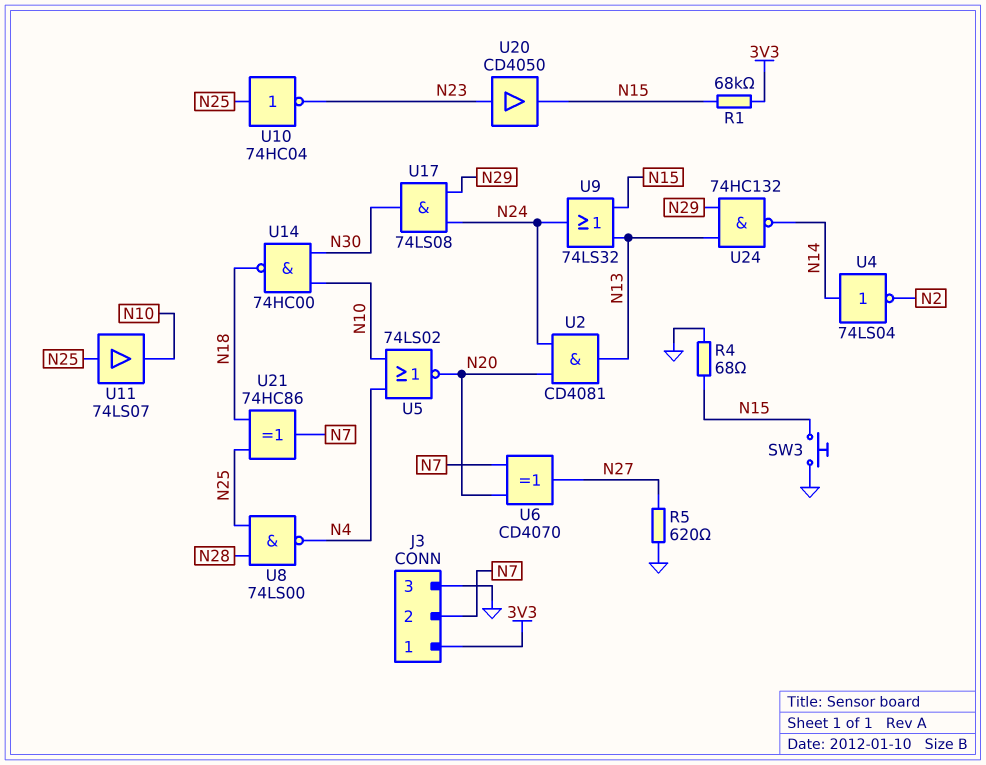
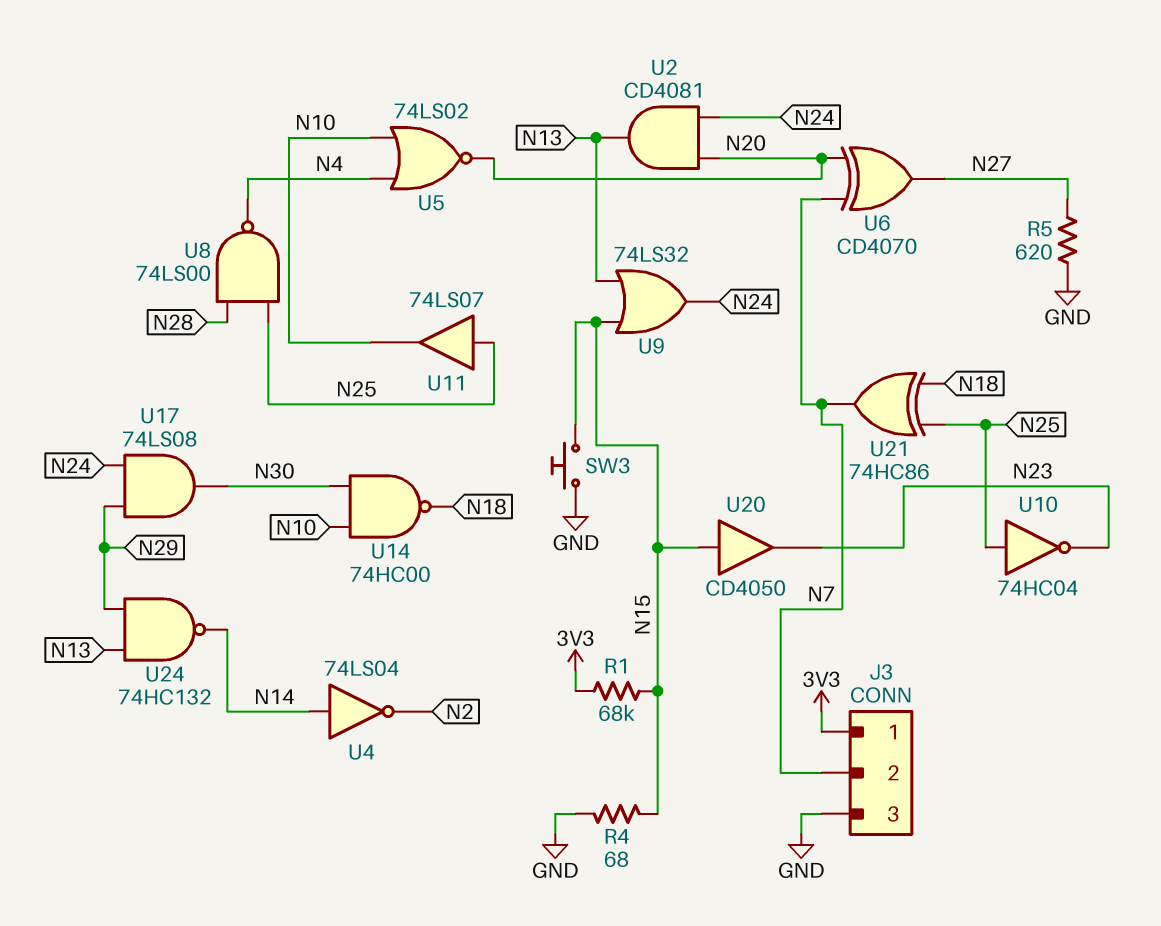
U20: buffer CD4050 (in N23, out N15) -> buffer CD4050 (in N15, out N23)

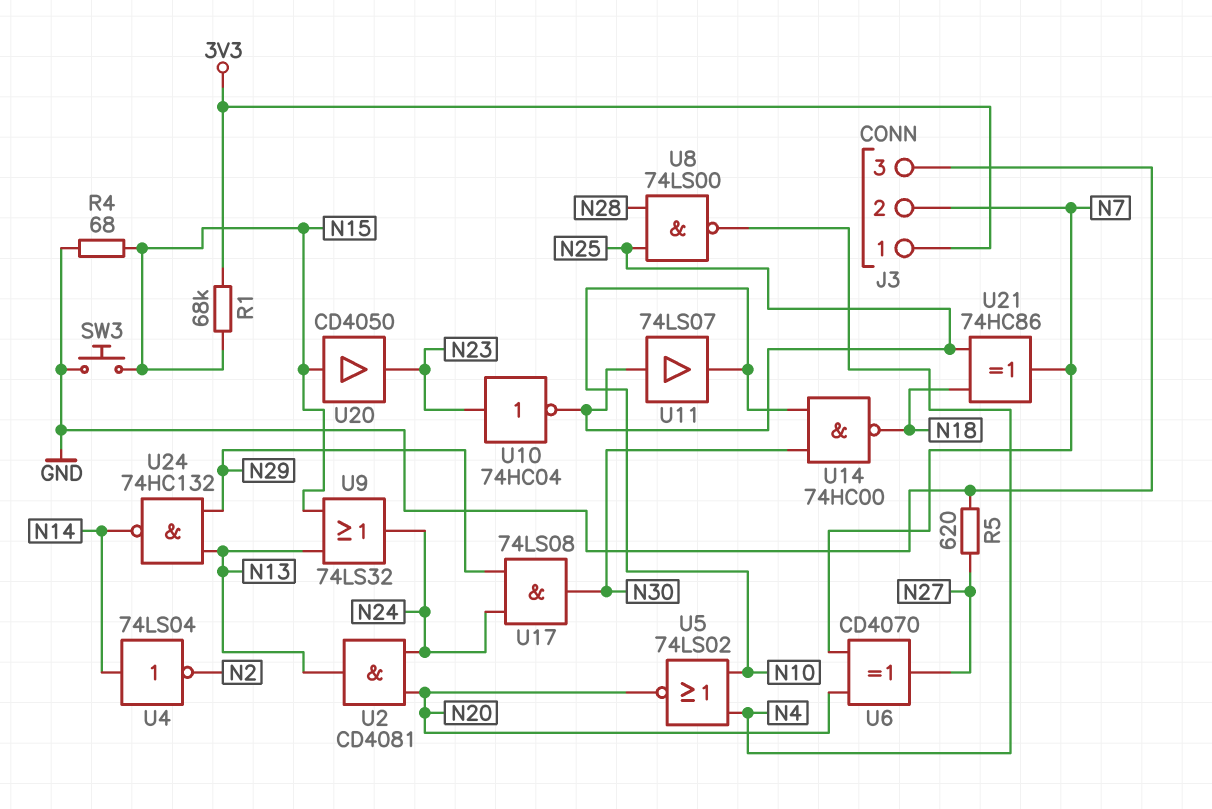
U10: NOT 74HC04 (in N25, out N23) -> NOT 74HC04 (in N23, out N25)

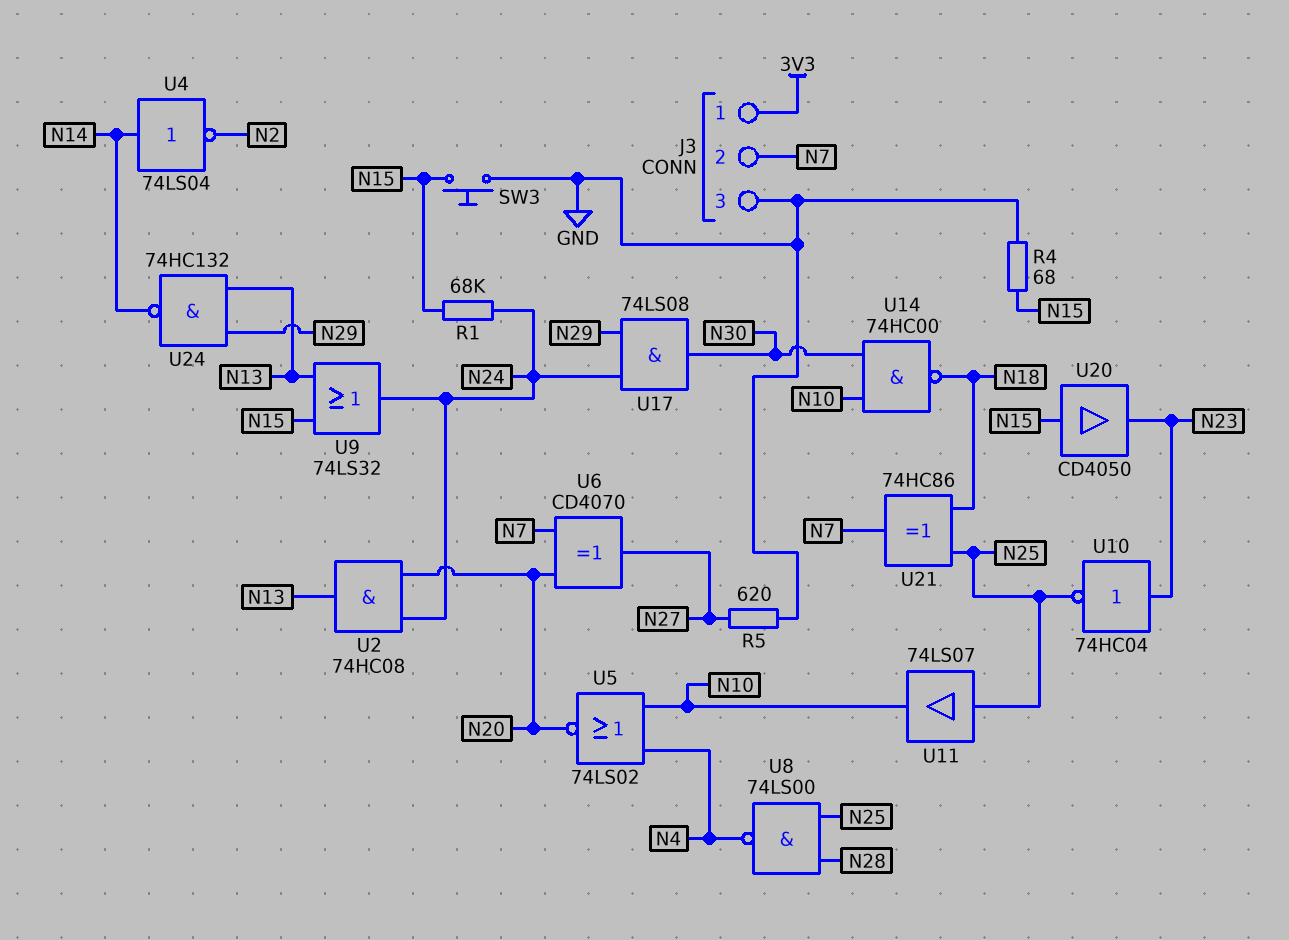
R1: 68k (3V3, N15) -> 68k (N15, N24)
U2: AND CD4081 (in N20, in N24, out N13) -> AND 74HC08 (in N20, in N24, out N13)

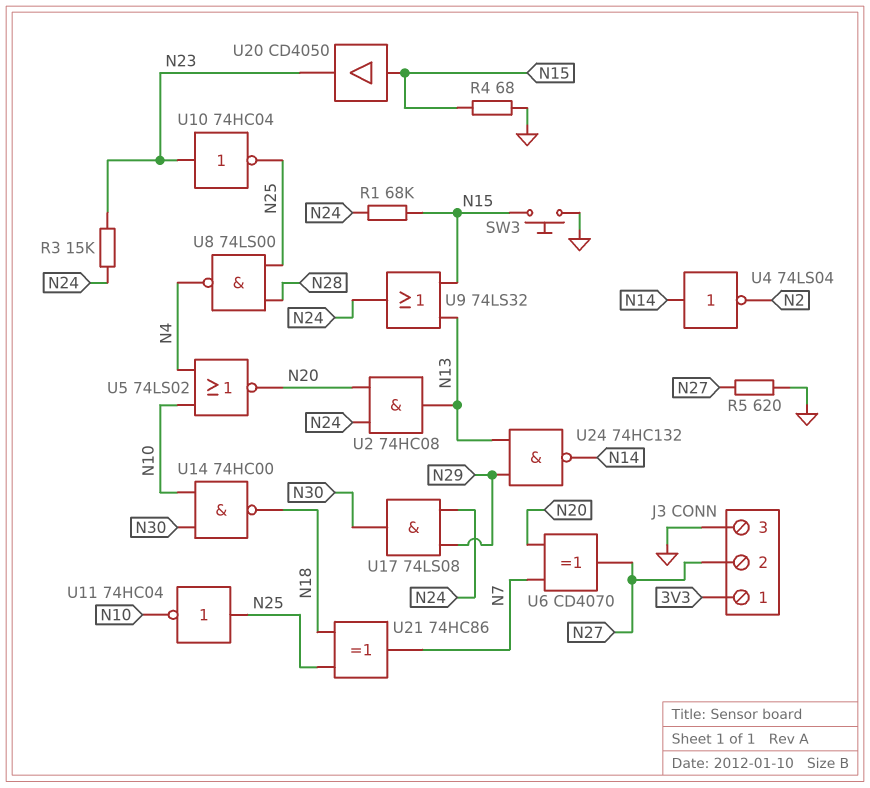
J3 pin 2: N7 -> N27
R3: none -> 15k (N23, N24)
U11: buffer 74LS07 (in N25, out N10) -> NOT 74HC04 (in N25, out N10)

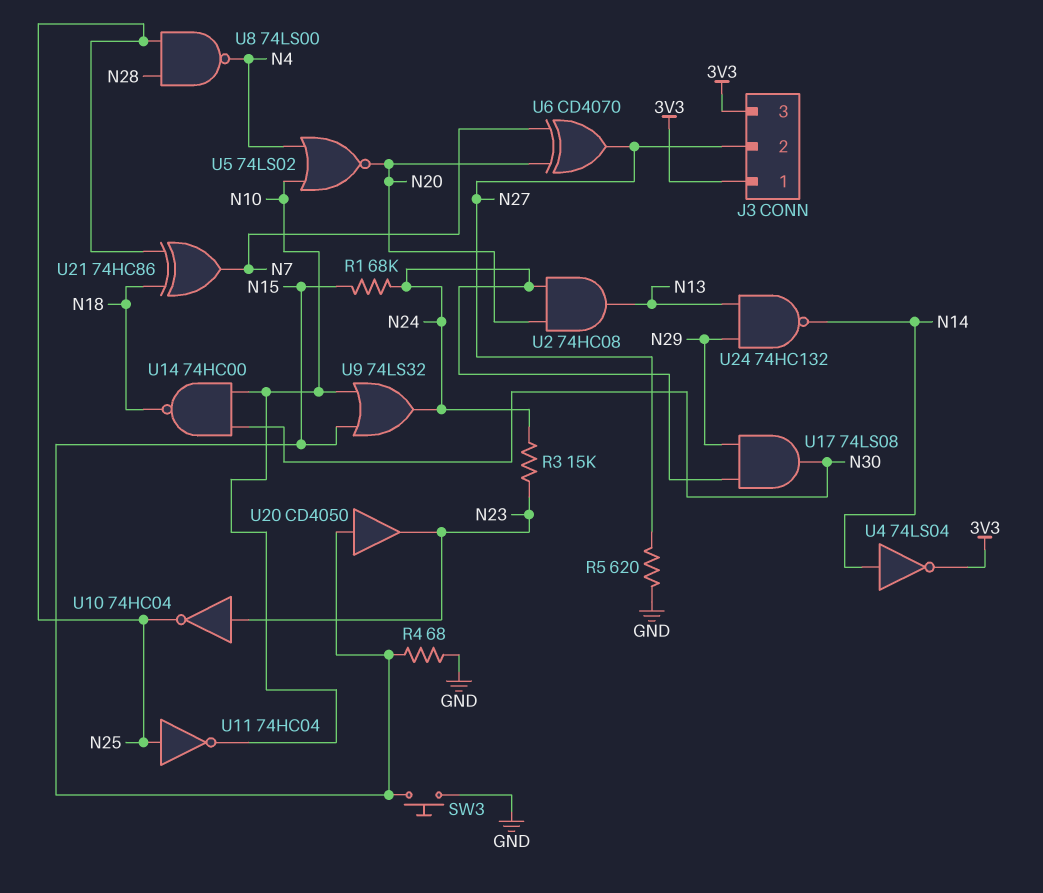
J3 pin 3: GND -> 3V3
U4: NOT 74LS04 (in N14, out N2) -> NOT 74LS04 (in N14, out 3V3)
U9: OR 74LS32 (in N13, in N15, out N24) -> OR 74LS32 (in N10, in N15, out N24)

